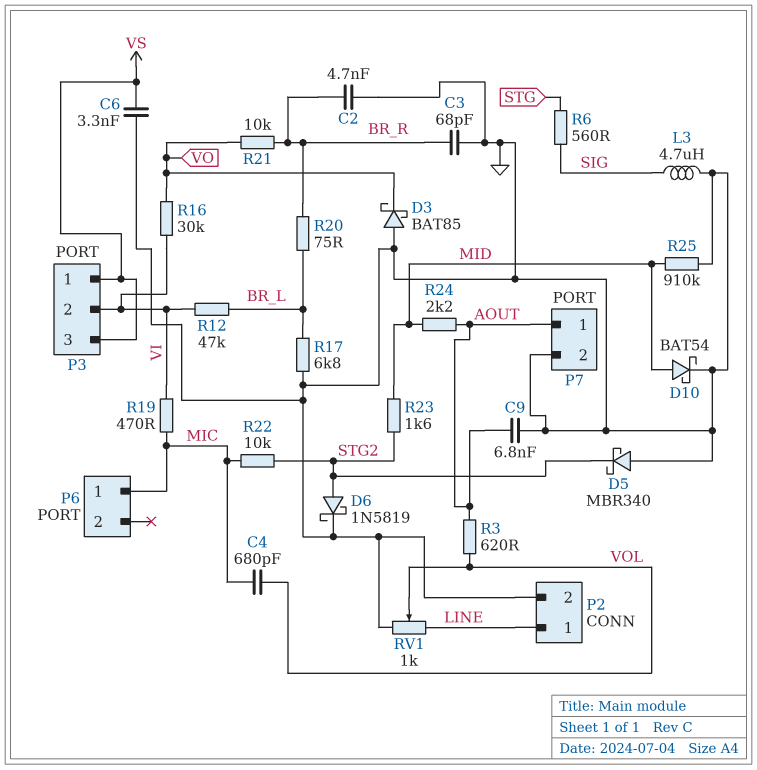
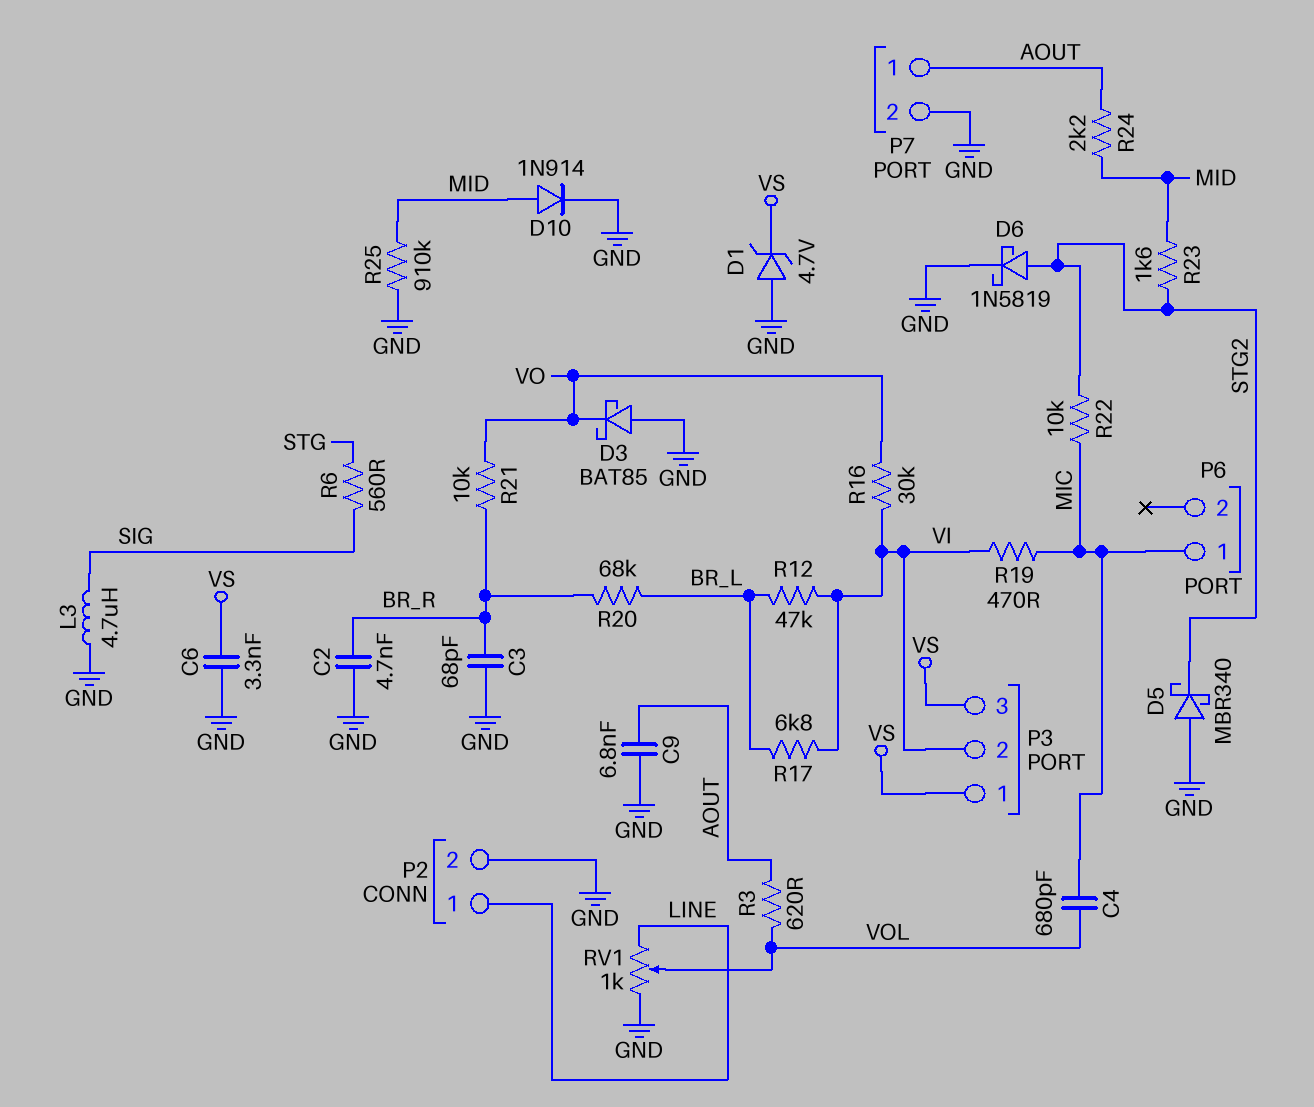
D1: none -> zener 4.7V (A GND, K VS)
D10: schottky BAT54 (A MID, K GND) -> diode 1N914 (A MID, K GND)
R17: 6.8k (BR_L, GND) -> 6.8k (BR_L, VI)
R20: 75 (BR_L, BR_R) -> 68k (BR_L, BR_R)

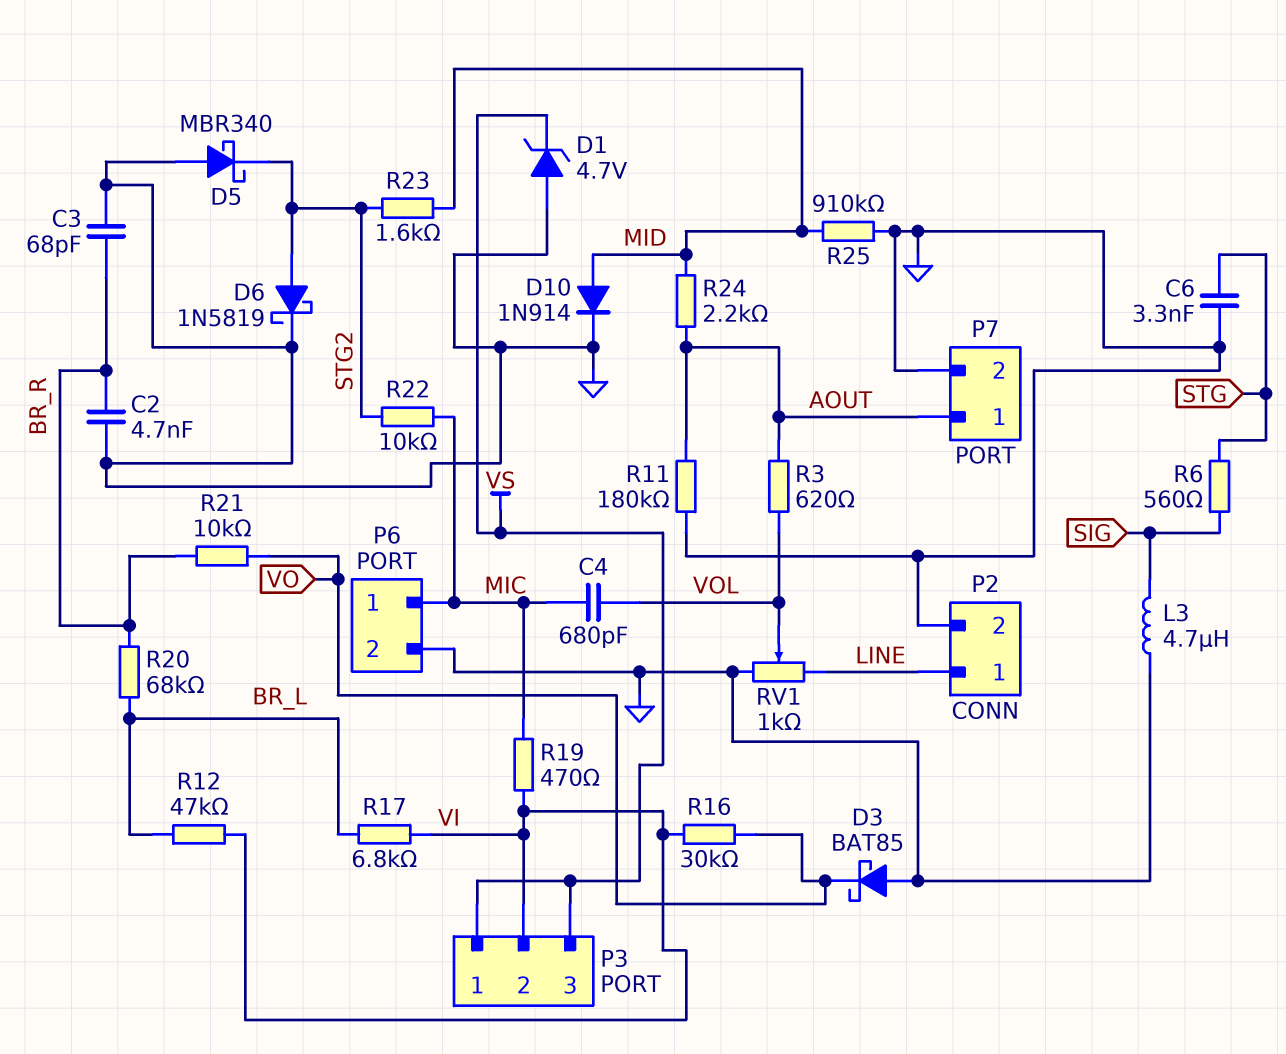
C6: 3.3nF (GND, VS) -> 3.3nF (GND, STG)
C9: 6.8nF (AOUT, GND) -> none
P6 pin 2: none -> GND
R11: none -> 180k (AOUT, GND)

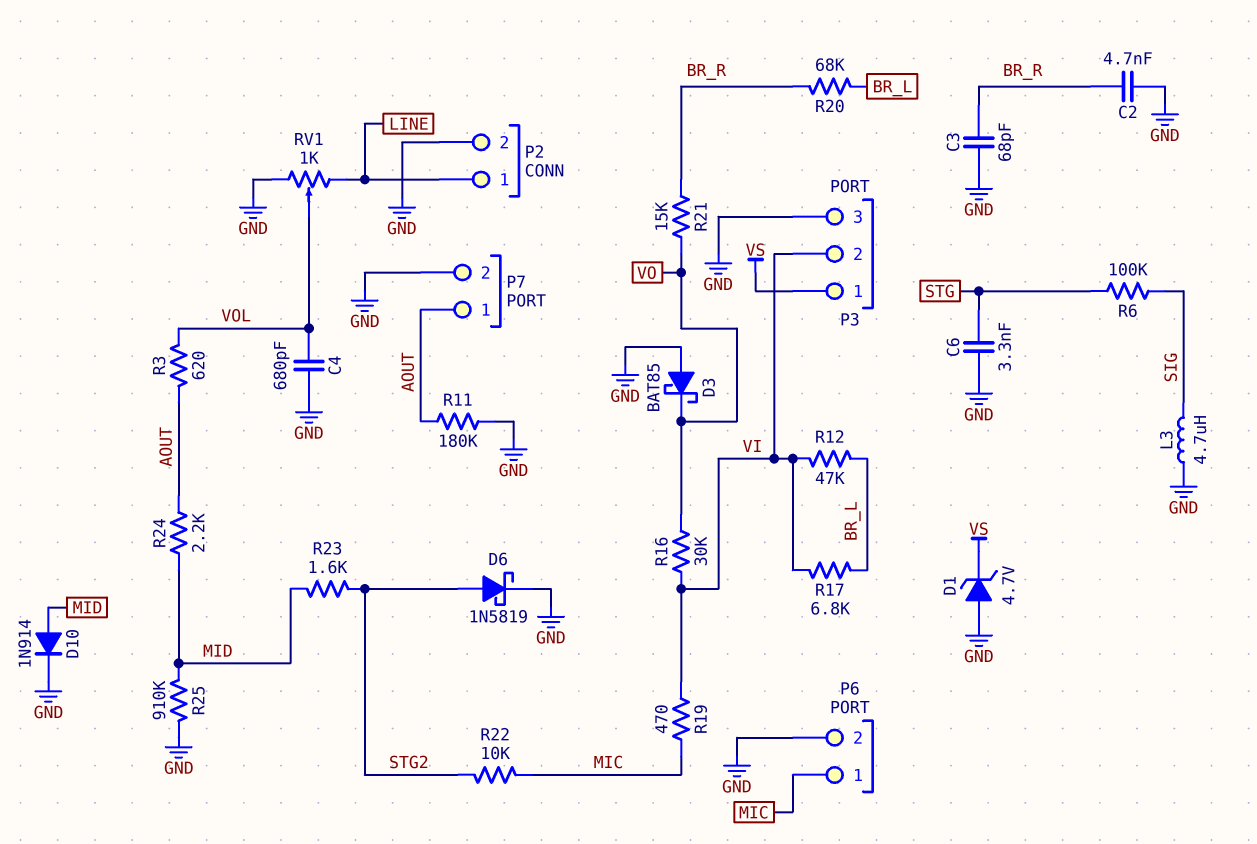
C4: 680pF (MIC, VOL) -> 680pF (GND, VOL)
D5: schottky MBR340 (A GND, K STG2) -> none
P3 pin 3: VS -> GND
R6: 560 (SIG, STG) -> 100k (SIG, STG)
R21: 10k (BR_R, VO) -> 15k (BR_R, VO)

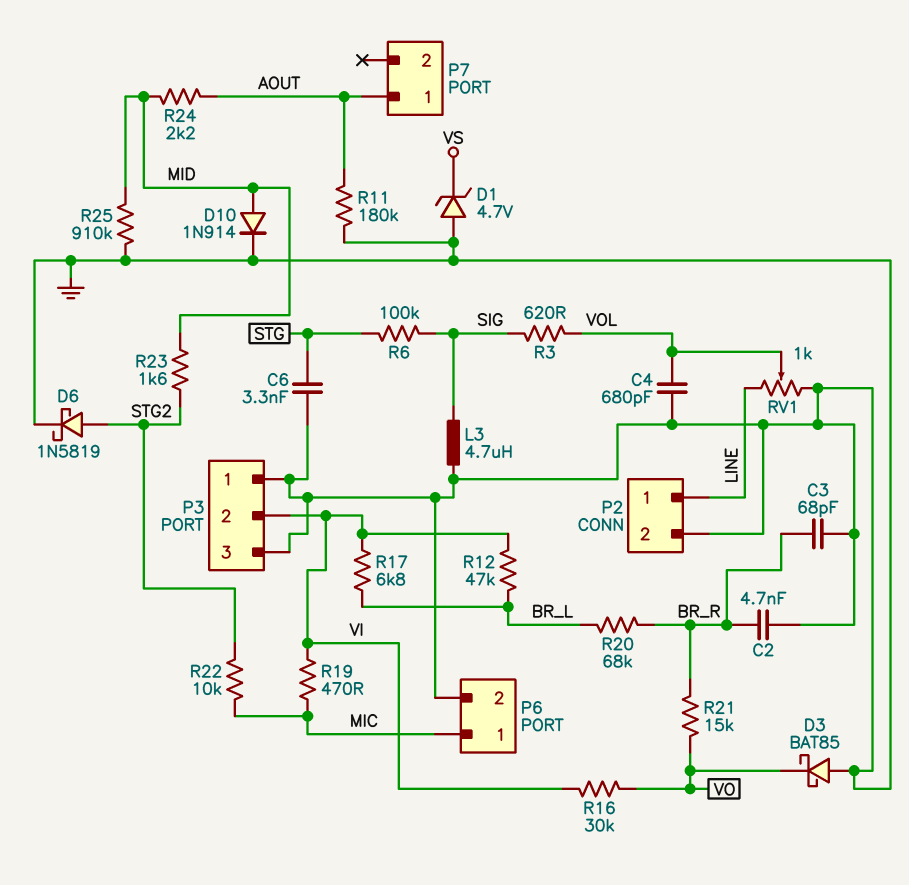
P3 pin 1: VS -> GND
P7 pin 2: GND -> none
R3: 620 (AOUT, VOL) -> 620 (SIG, VOL)

